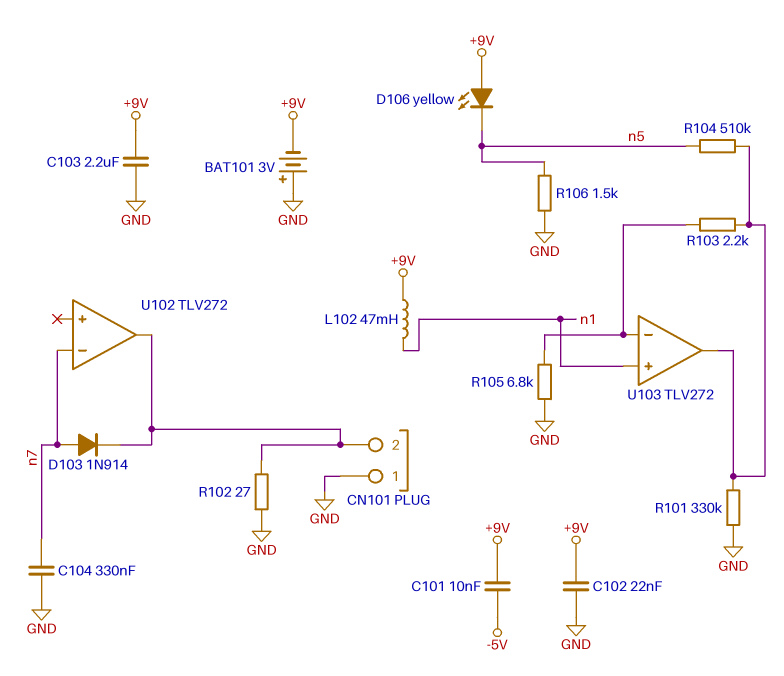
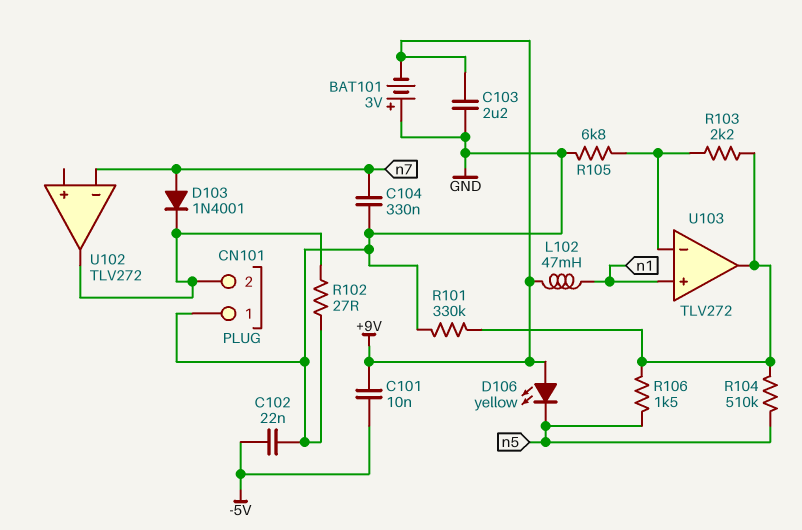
C102: 22nF (+9V, GND) -> 22nF (-5V, GND)
D103: diode 1N914 (A n7, K CN101/2) -> diode 1N4001 (A n7, K CN101/2)
R106: 1.5k (GND, n5) -> 1.5k (U103/out, n5)

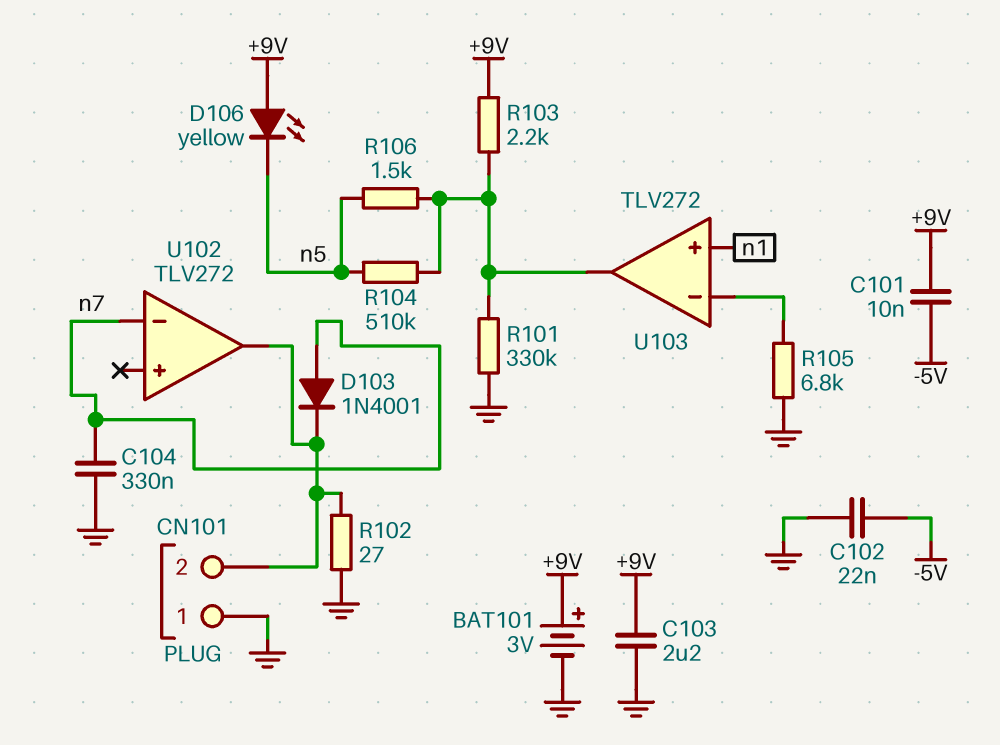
BAT101: 3V (plus GND, minus +9V) -> 3V (plus +9V, minus GND)
L102: 47mH (+9V, n1) -> none
R103: 2.2k (U103/in-, U103/out) -> 2.2k (+9V, U103/out)

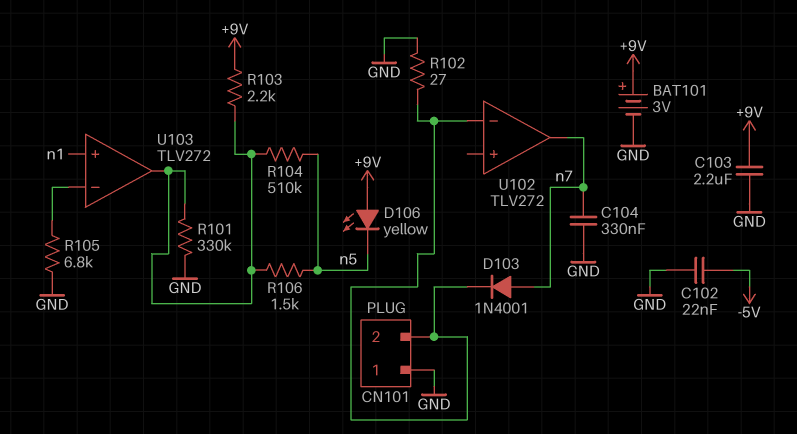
C101: 10nF (+9V, -5V) -> none
U102 pin in-: n7 -> CN101/2
U102 pin out: CN101/2 -> n7

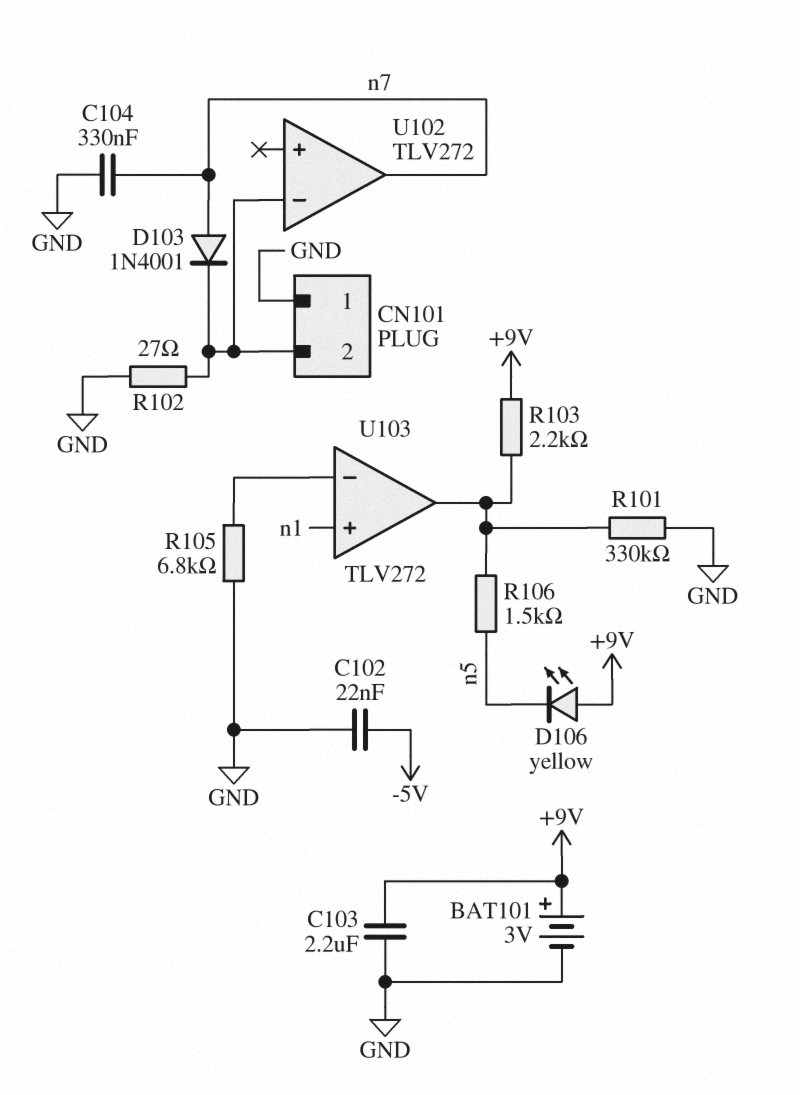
R104: 510k (U103/out, n5) -> none

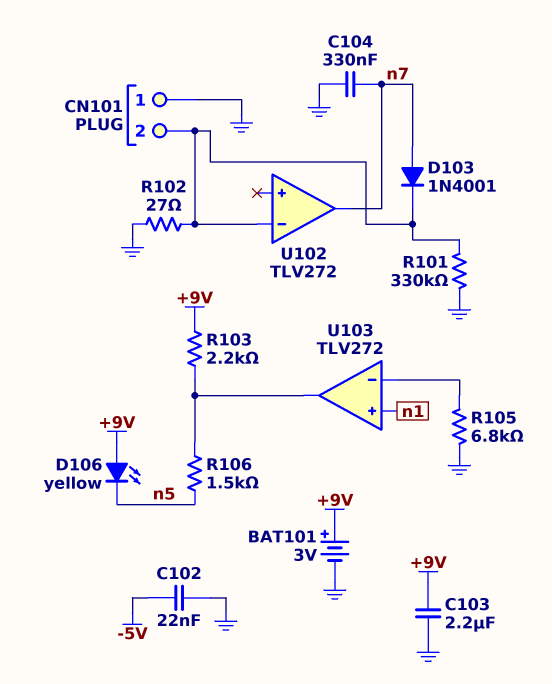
R101: 330k (GND, U103/out) -> 330k (CN101/2, GND)

